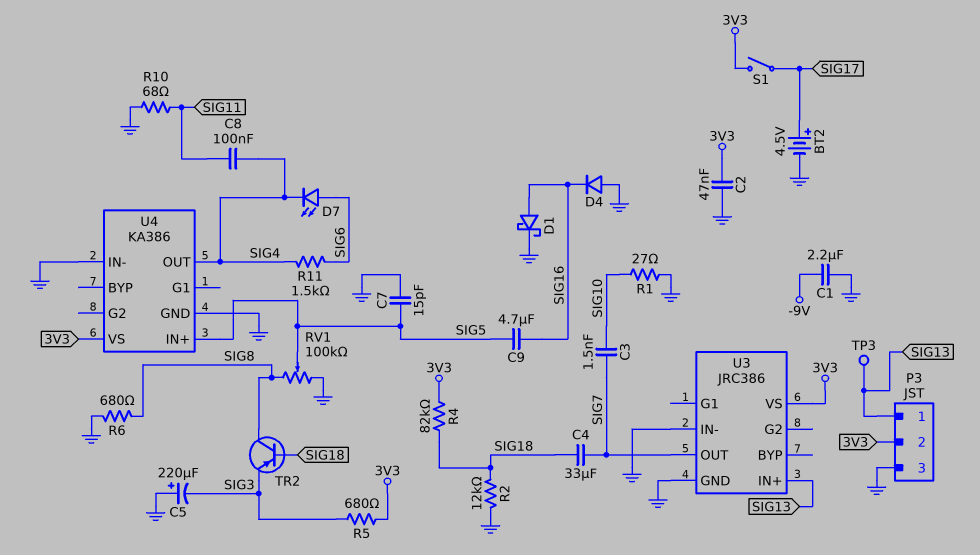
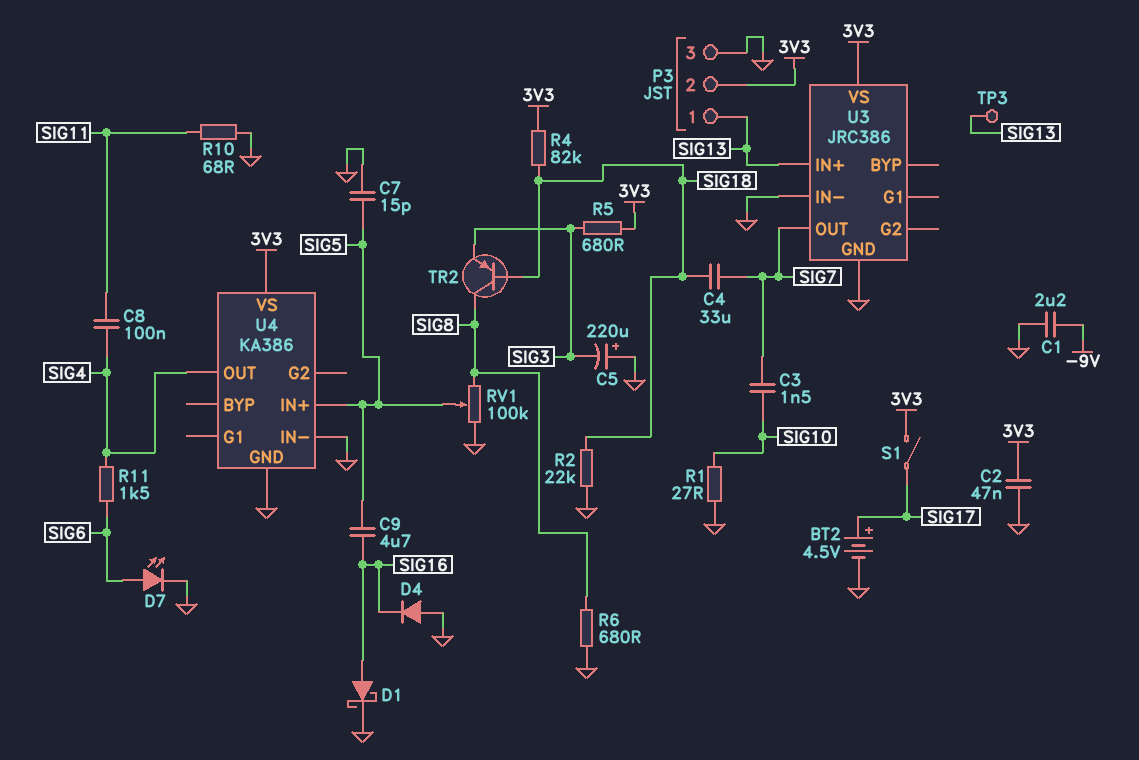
D7: LED (A SIG6, K SIG4) -> LED (A SIG6, K GND)
R2: 12k (GND, SIG18) -> 22k (GND, SIG18)

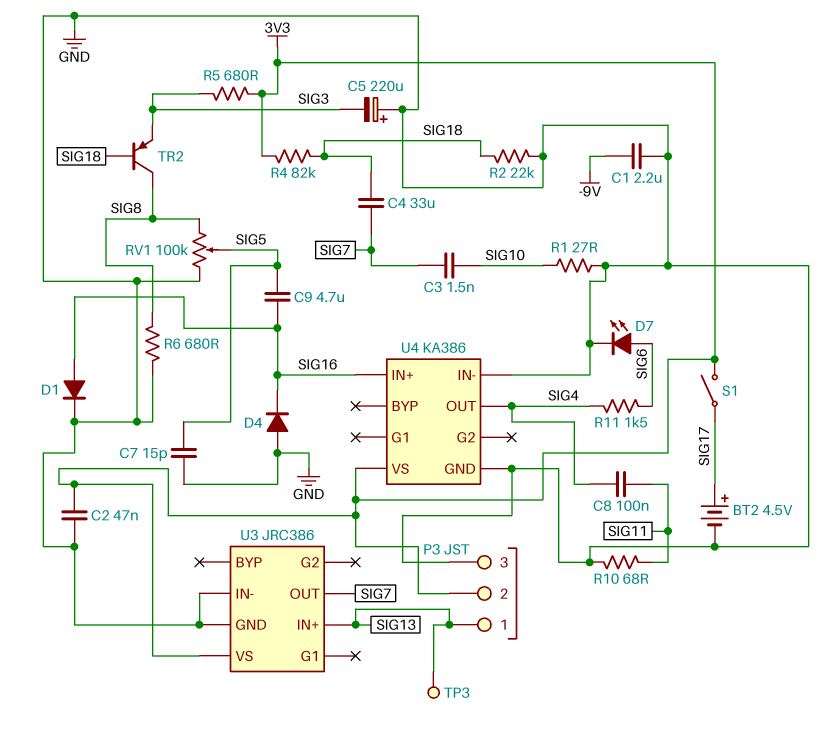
D1: schottky (A SIG16, K GND) -> diode (A SIG16, K GND)
U4 pin IN+: SIG5 -> SIG16

